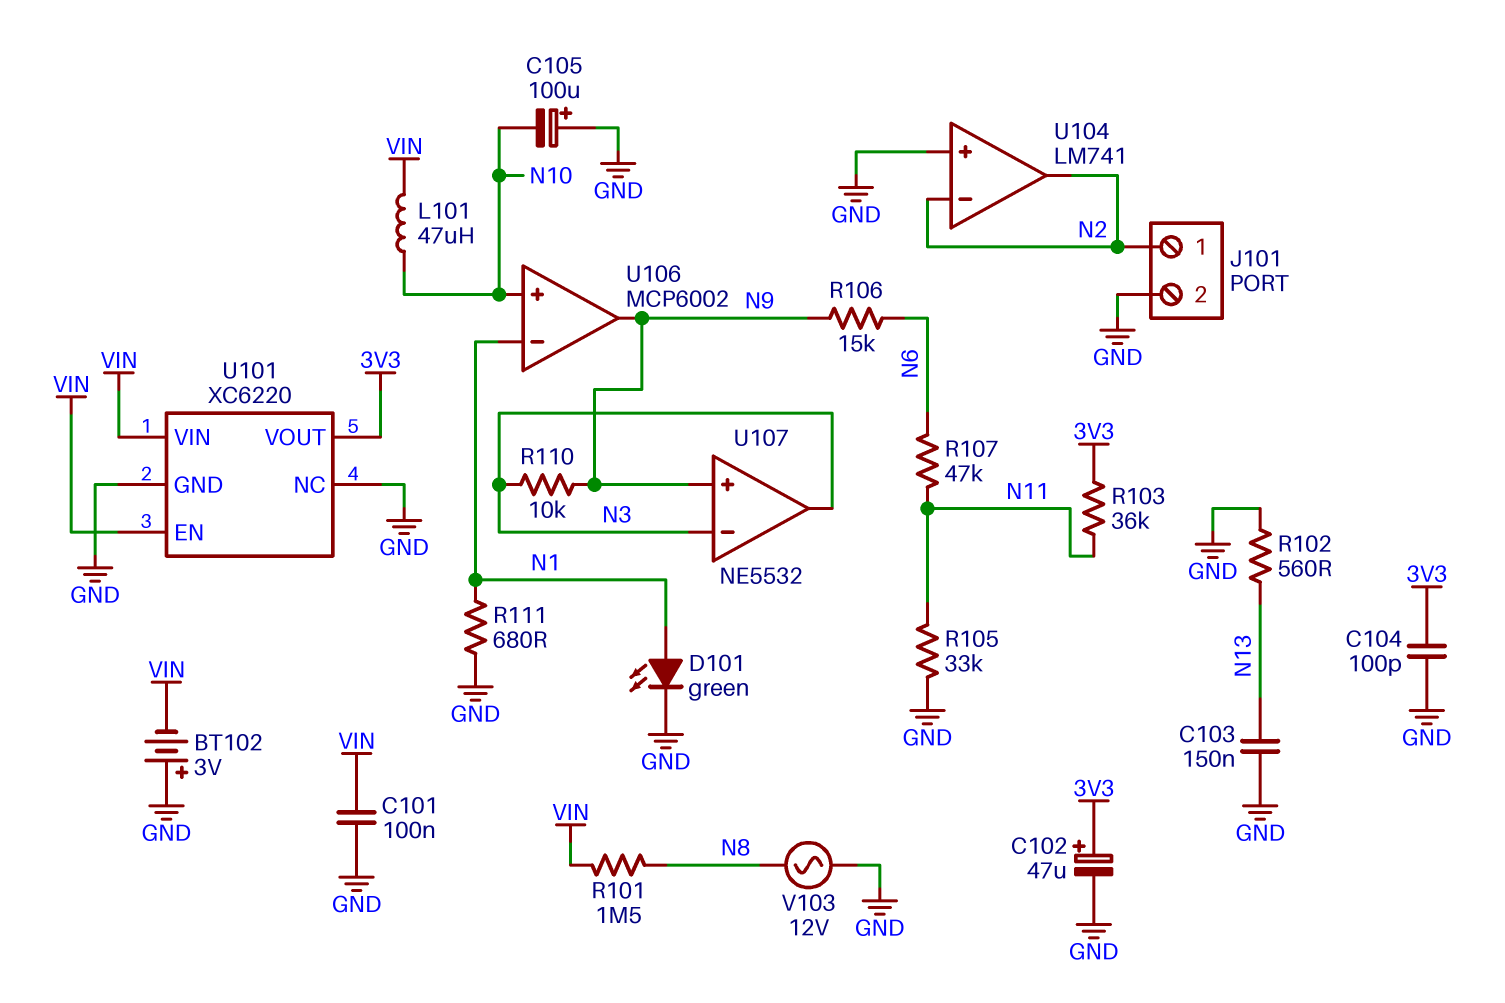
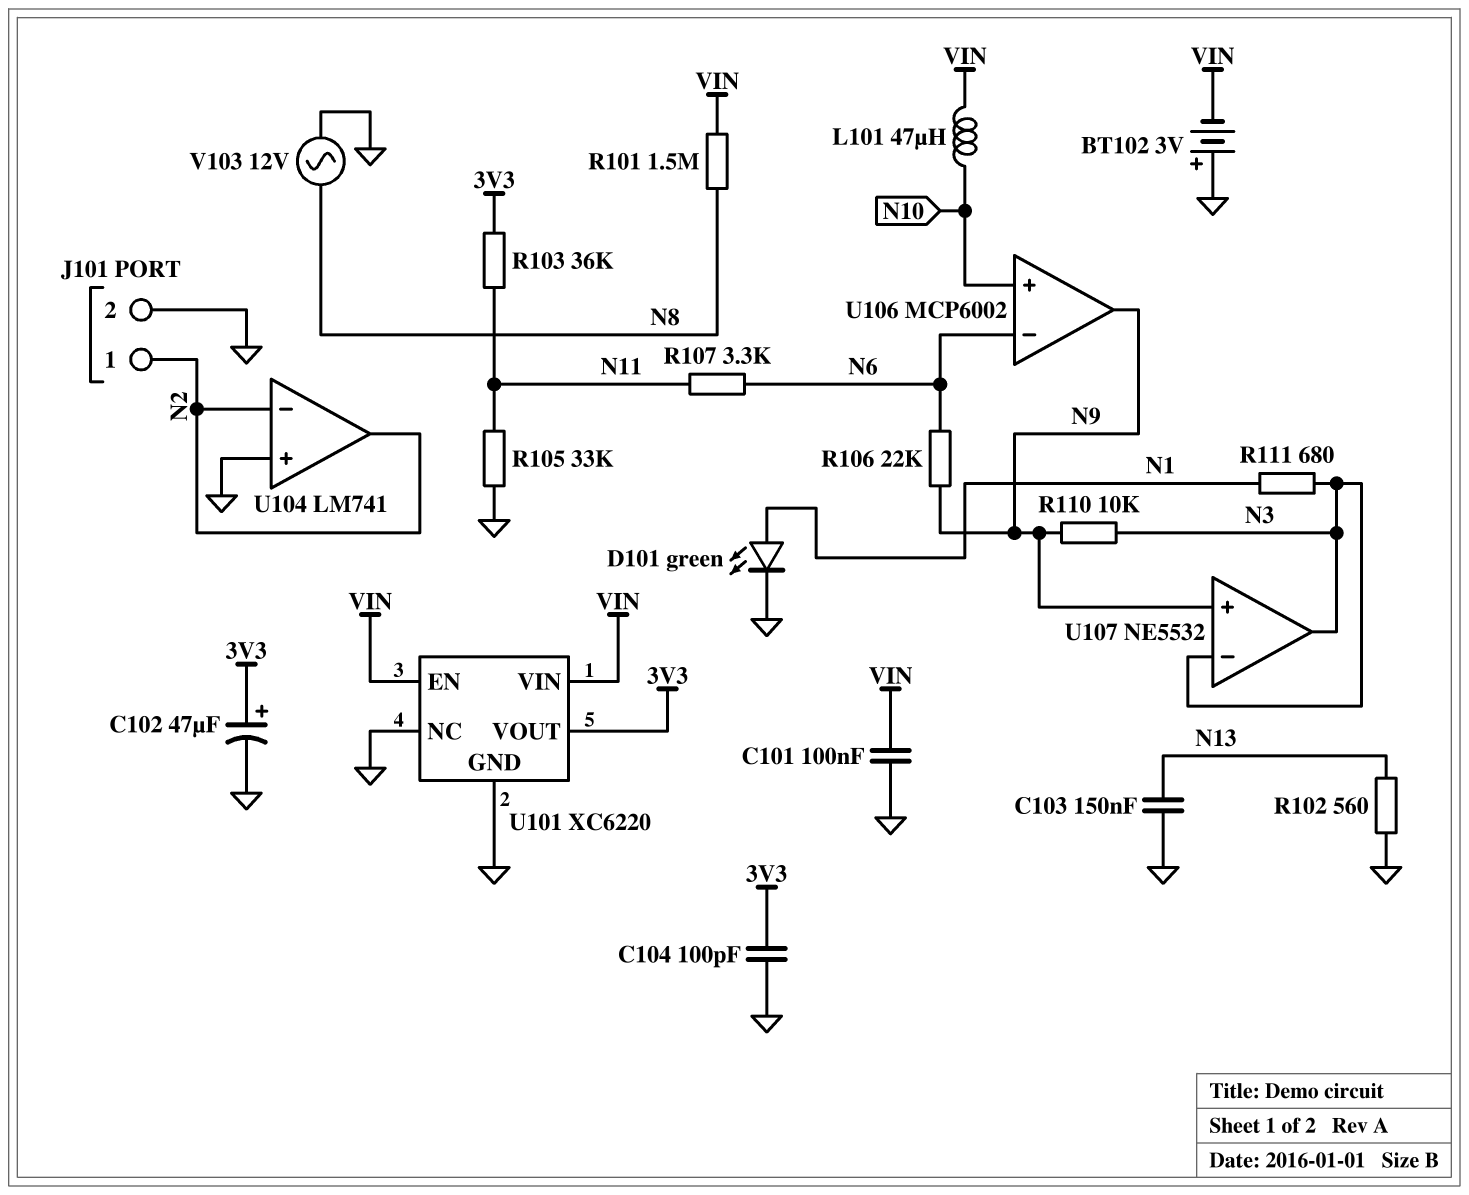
C105: 100uF (plus GND, minus N10) -> none
R106: 15k (N6, N9) -> 22k (N6, N9)
R107: 47k (N6, N11) -> 3.3k (N6, N11)
R111: 680 (GND, N1) -> 680 (N1, N3)
U106 pin in-: N1 -> N6

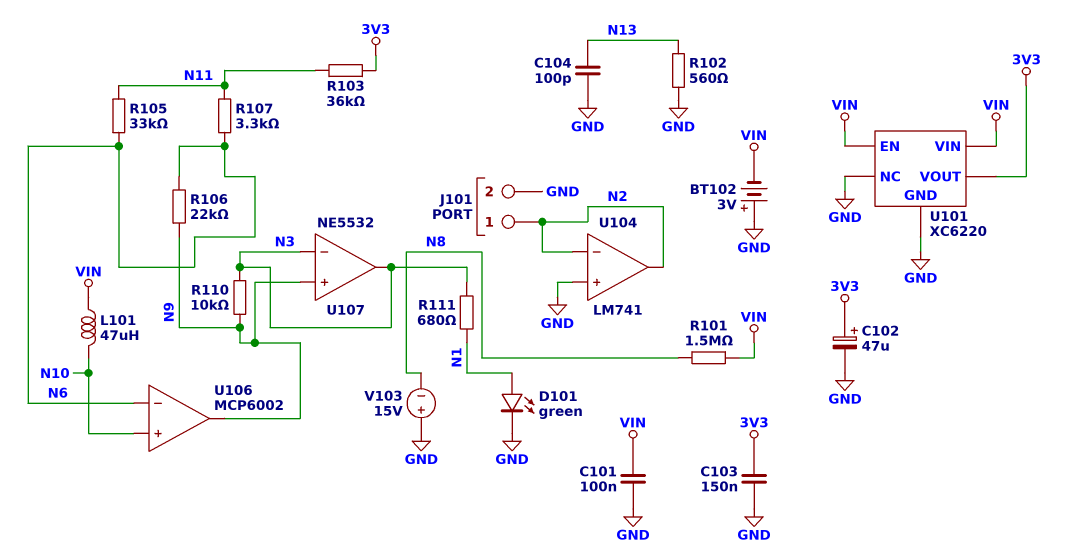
C103: 150nF (GND, N13) -> 150nF (3V3, GND)
C104: 100pF (3V3, GND) -> 100pF (GND, N13)
R105: 33k (GND, N11) -> 33k (N6, N11)
V103: AC 12V (GND, N8) -> 15V (plus GND, minus N8)

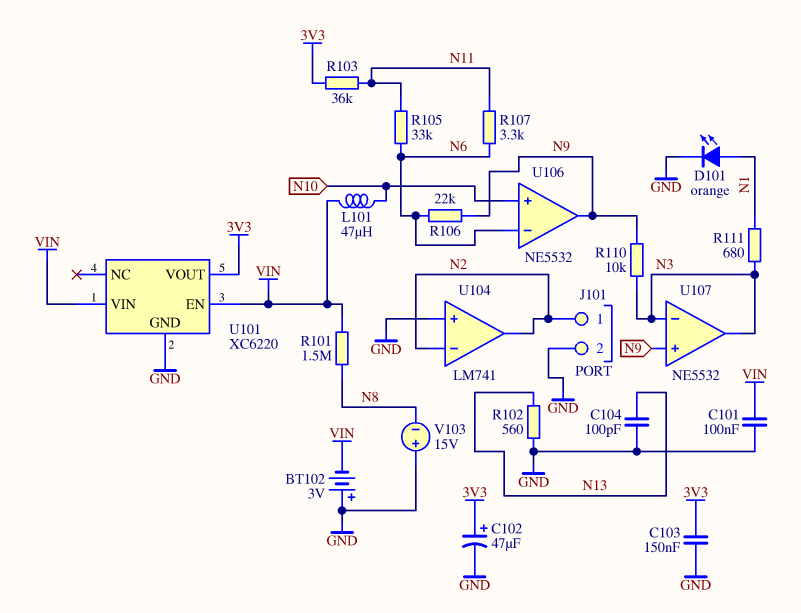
D101: LED green (A N1, K GND) -> LED orange (A N1, K GND)
U101 pin NC: GND -> none
U106: MCP6002 -> NE5532

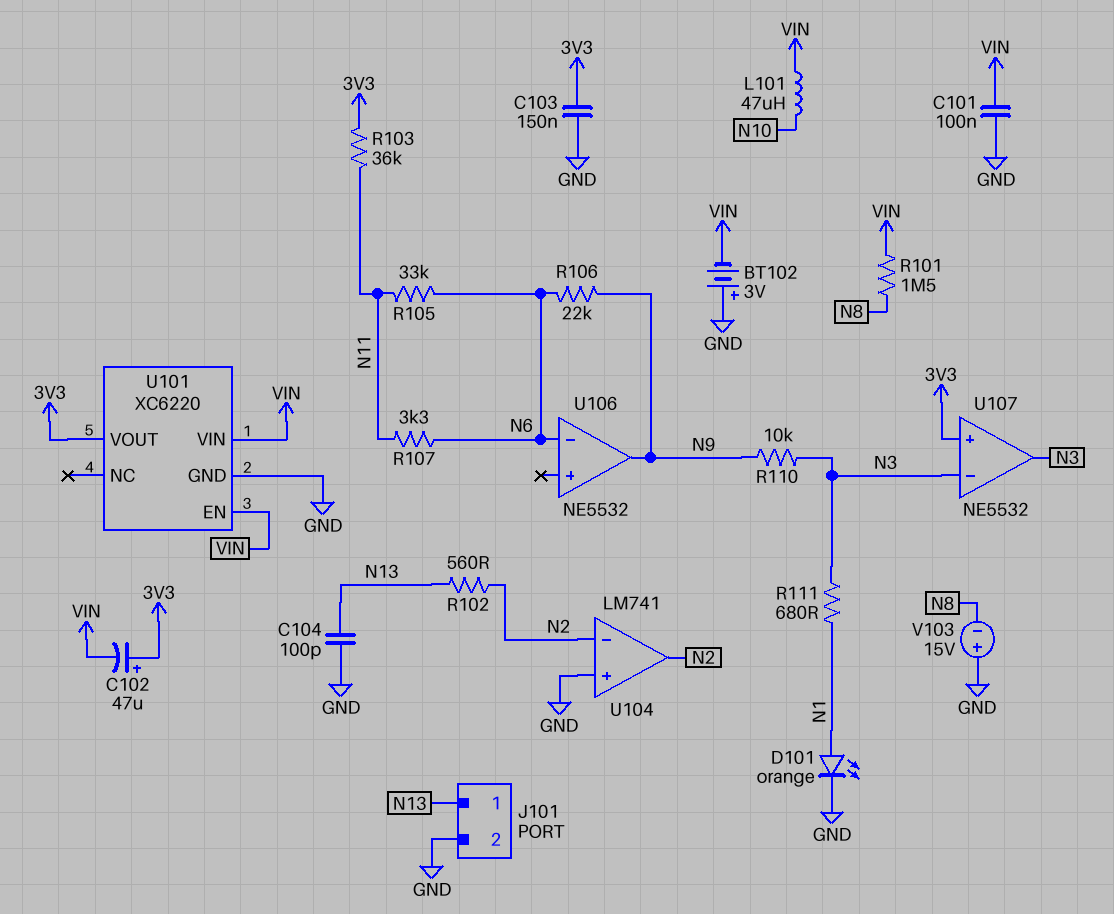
C102: 47uF (plus 3V3, minus GND) -> 47uF (plus 3V3, minus VIN)
J101 pin 1: N2 -> N13
R102: 560 (GND, N13) -> 560 (N2, N13)
U106 pin in+: N10 -> none
U107 pin in+: N9 -> 3V3

